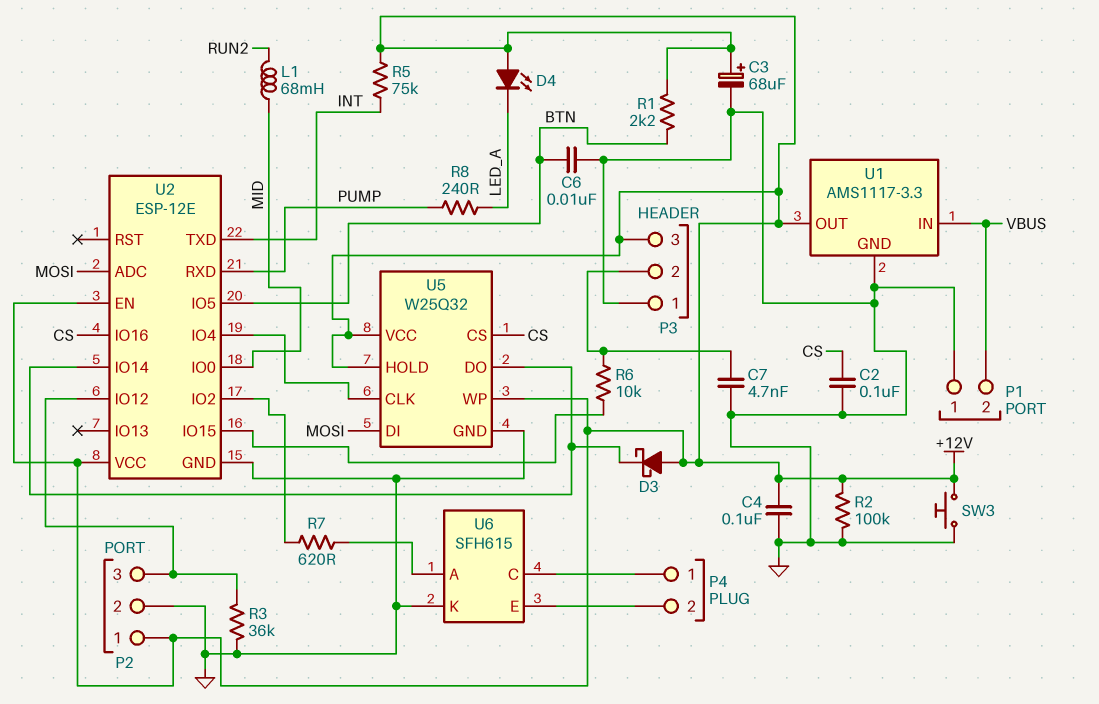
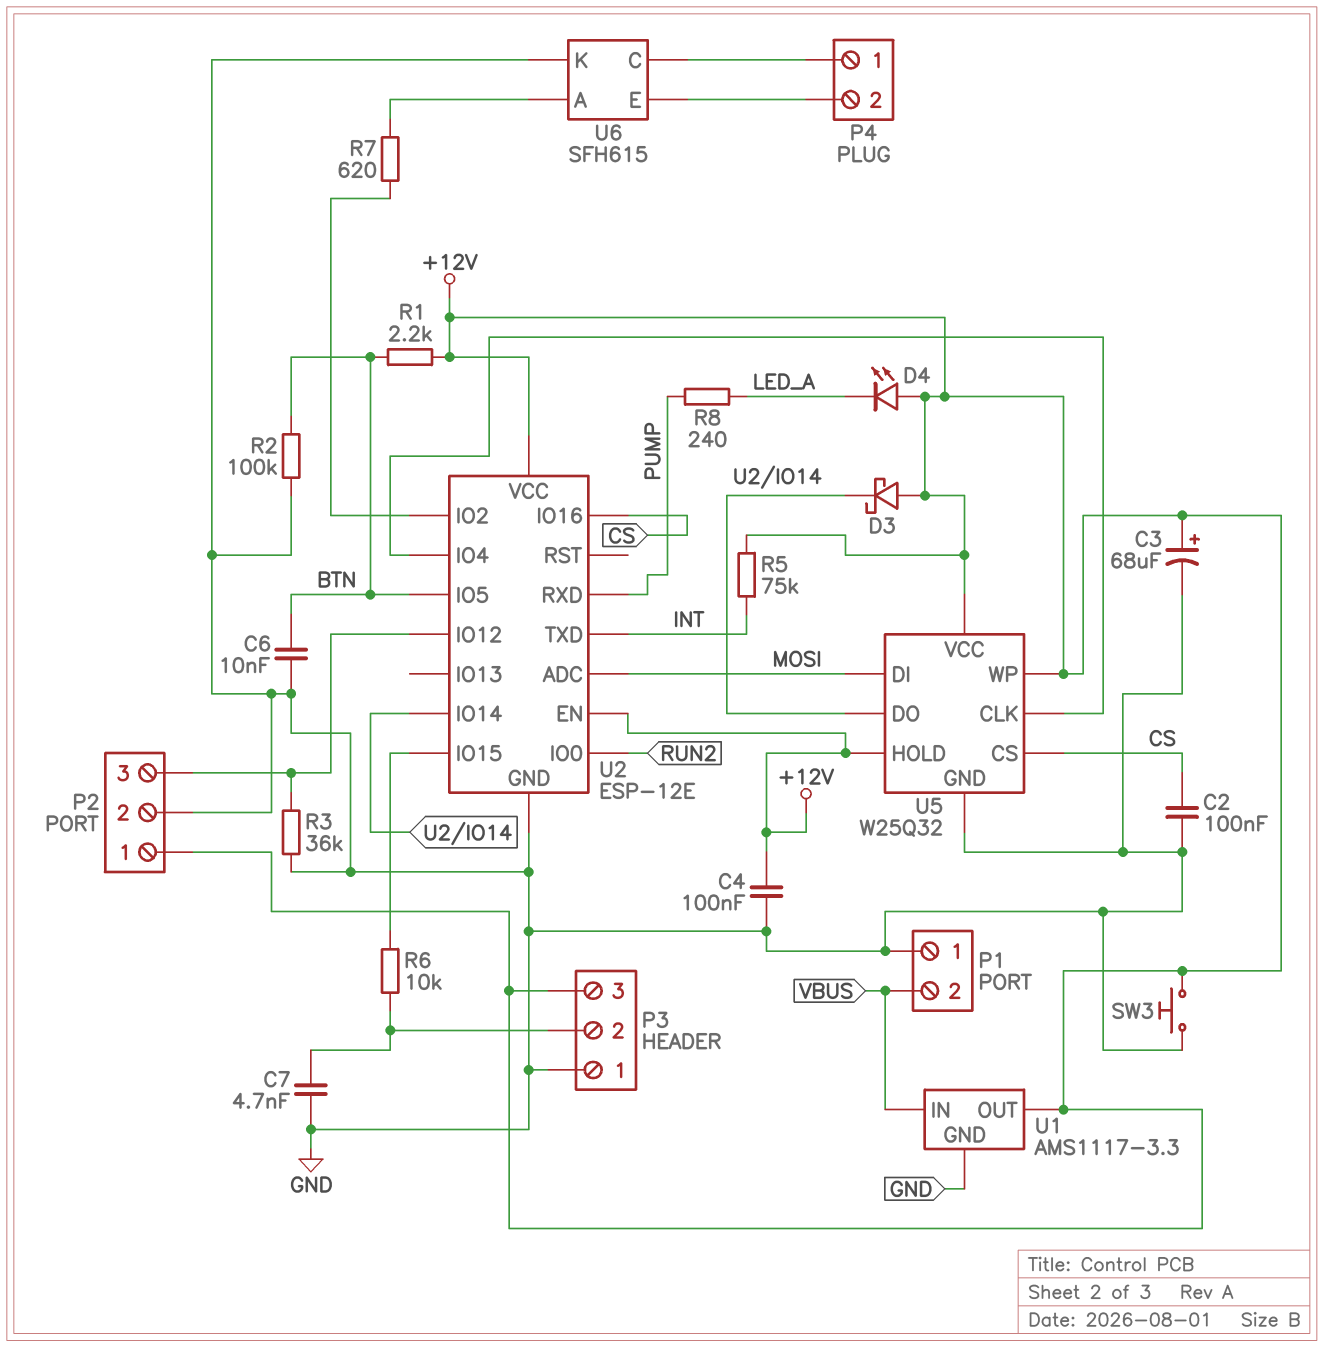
L1: 68mH (MID, RUN2) -> none
R2: 100k (+12V, GND) -> 100k (BTN, GND)
U2 pin IO0: MID -> RUN2

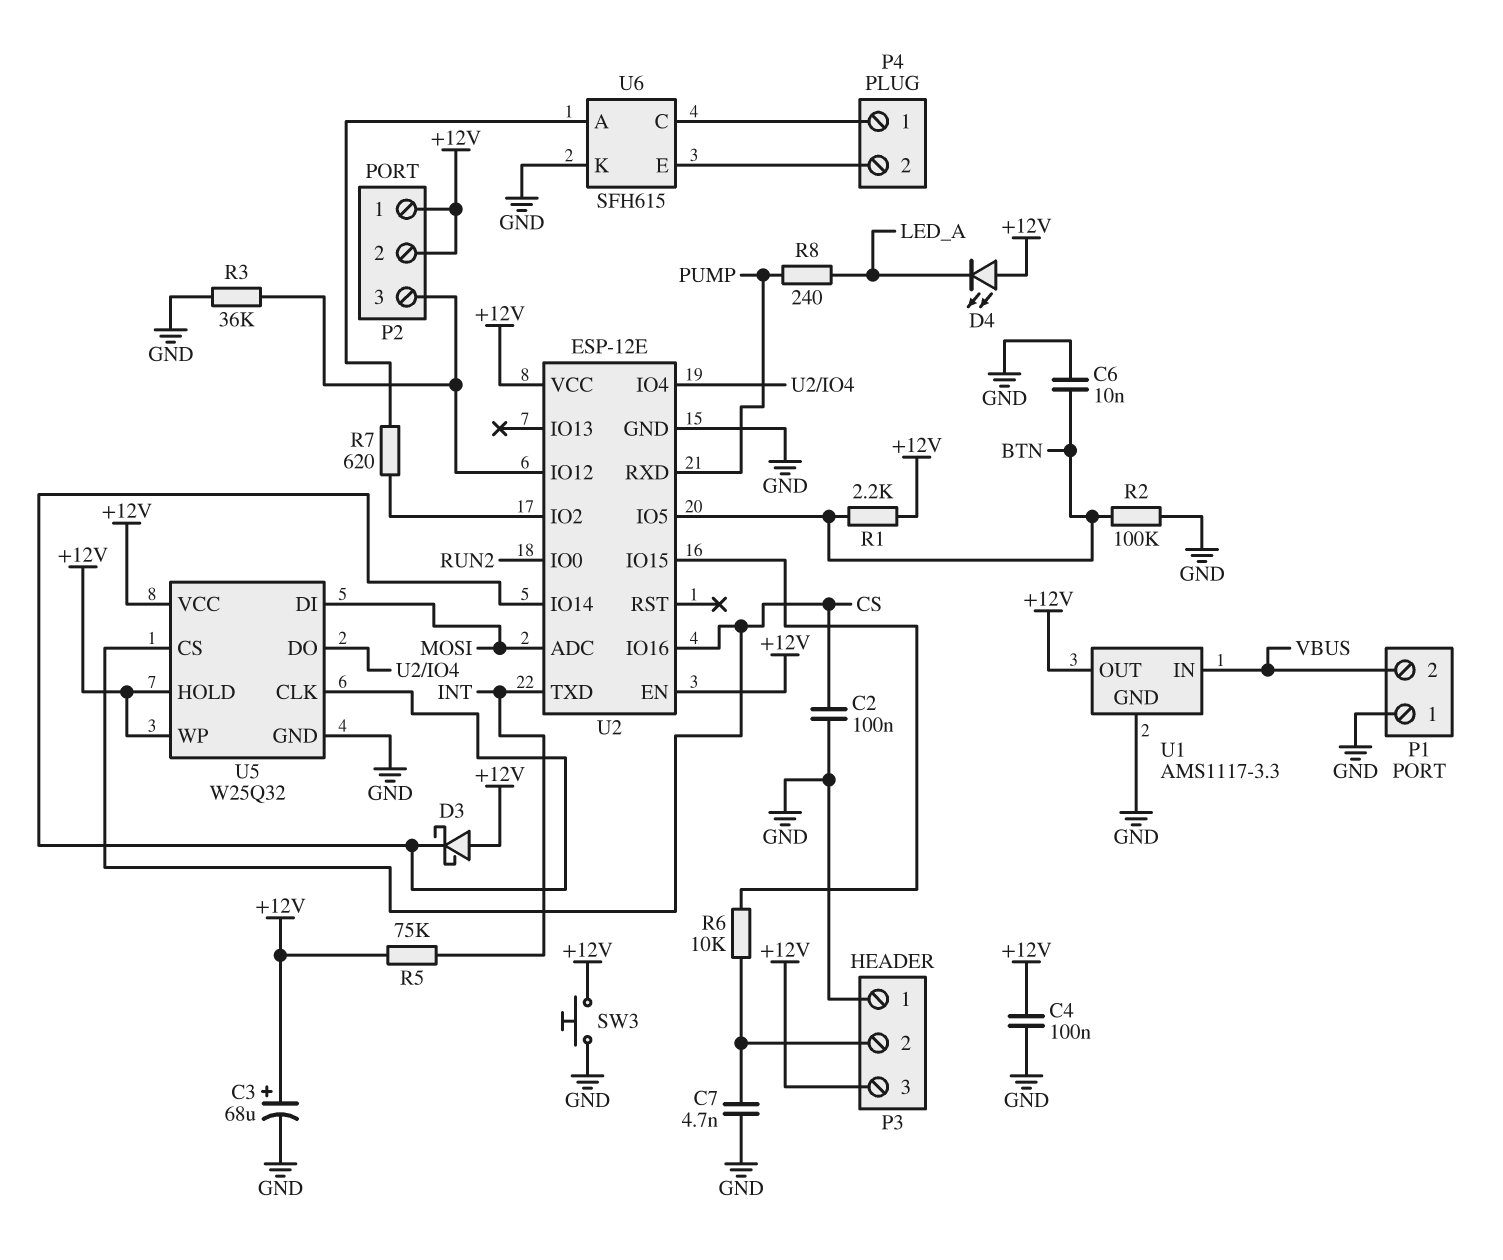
P2 pin 2: GND -> +12V
U5 pin CLK: U2/IO4 -> U2/IO14
U5 pin DO: U2/IO14 -> U2/IO4

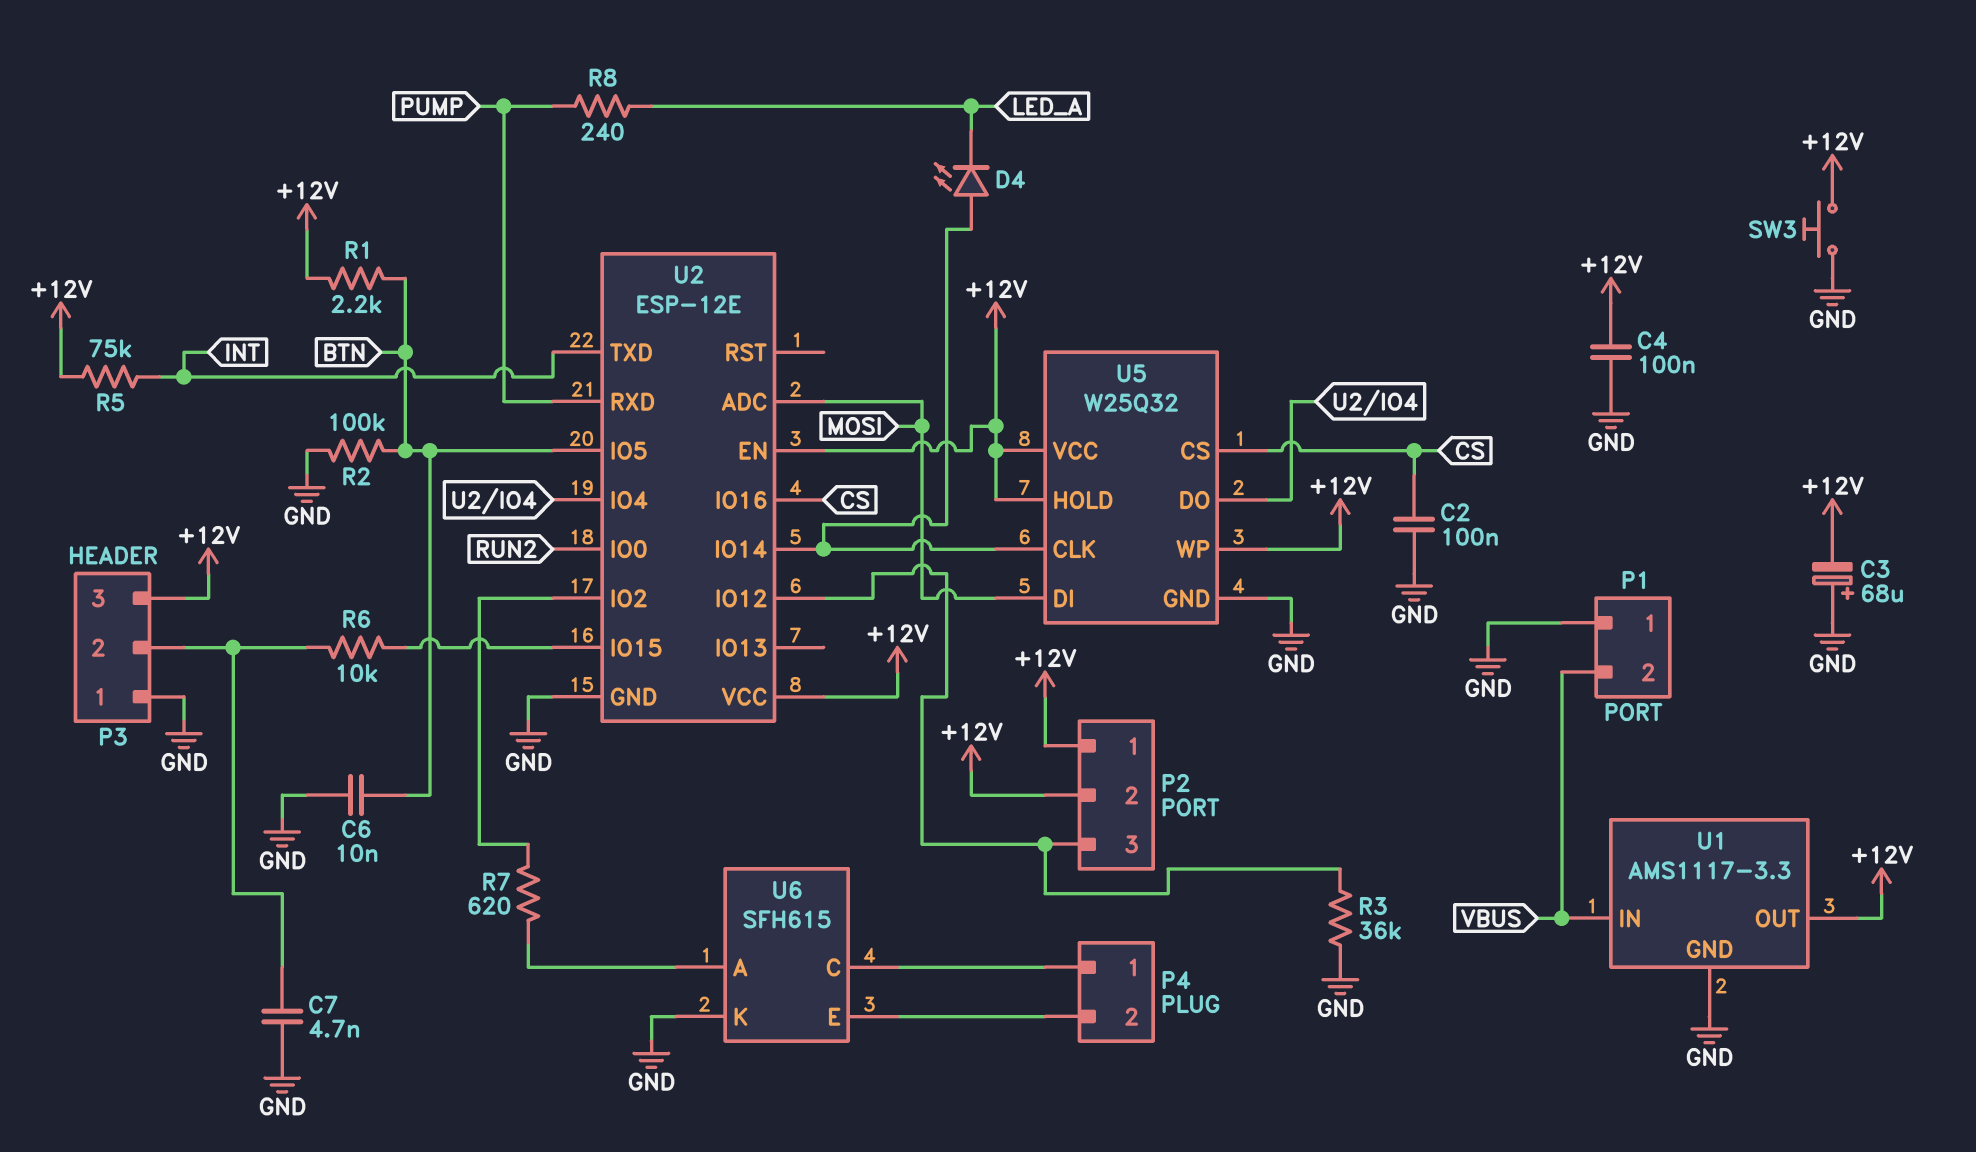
C3: 68uF (plus +12V, minus GND) -> 68uF (plus GND, minus +12V)
D3: schottky (A +12V, K U2/IO14) -> none
D4: LED (A +12V, K LED_A) -> LED (A U2/IO14, K LED_A)

